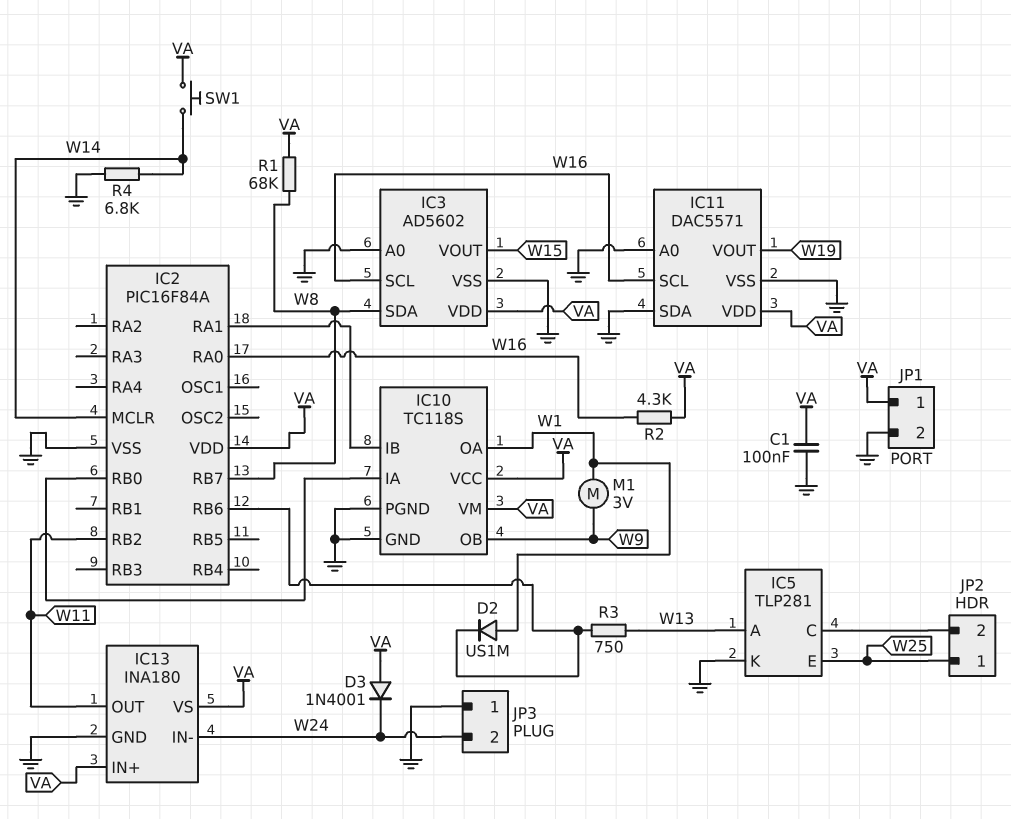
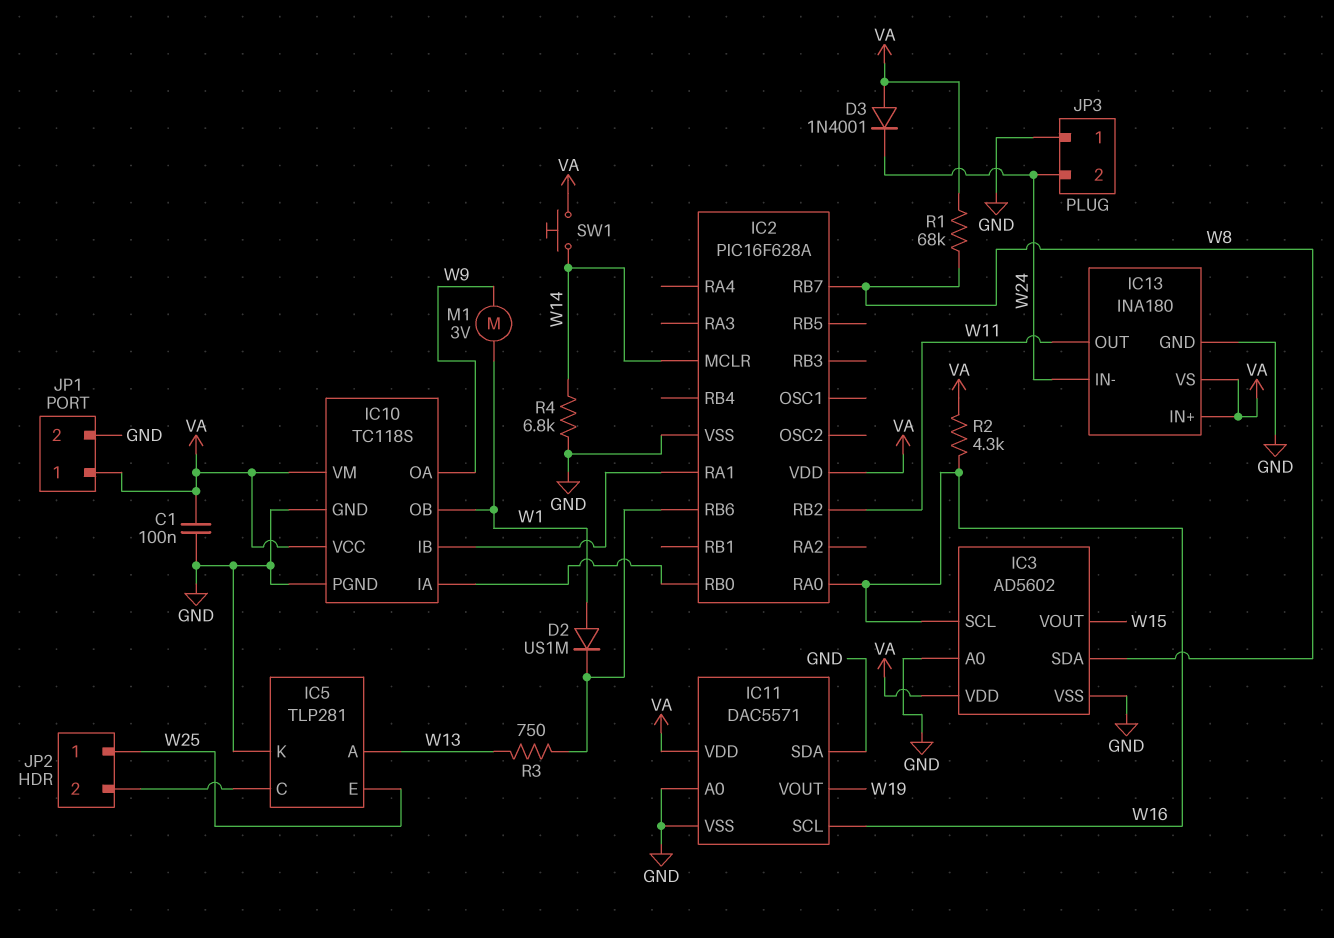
IC2: PIC16F84A -> PIC16F628A
IC10 pin OA: W1 -> W9
IC10 pin OB: W9 -> W1

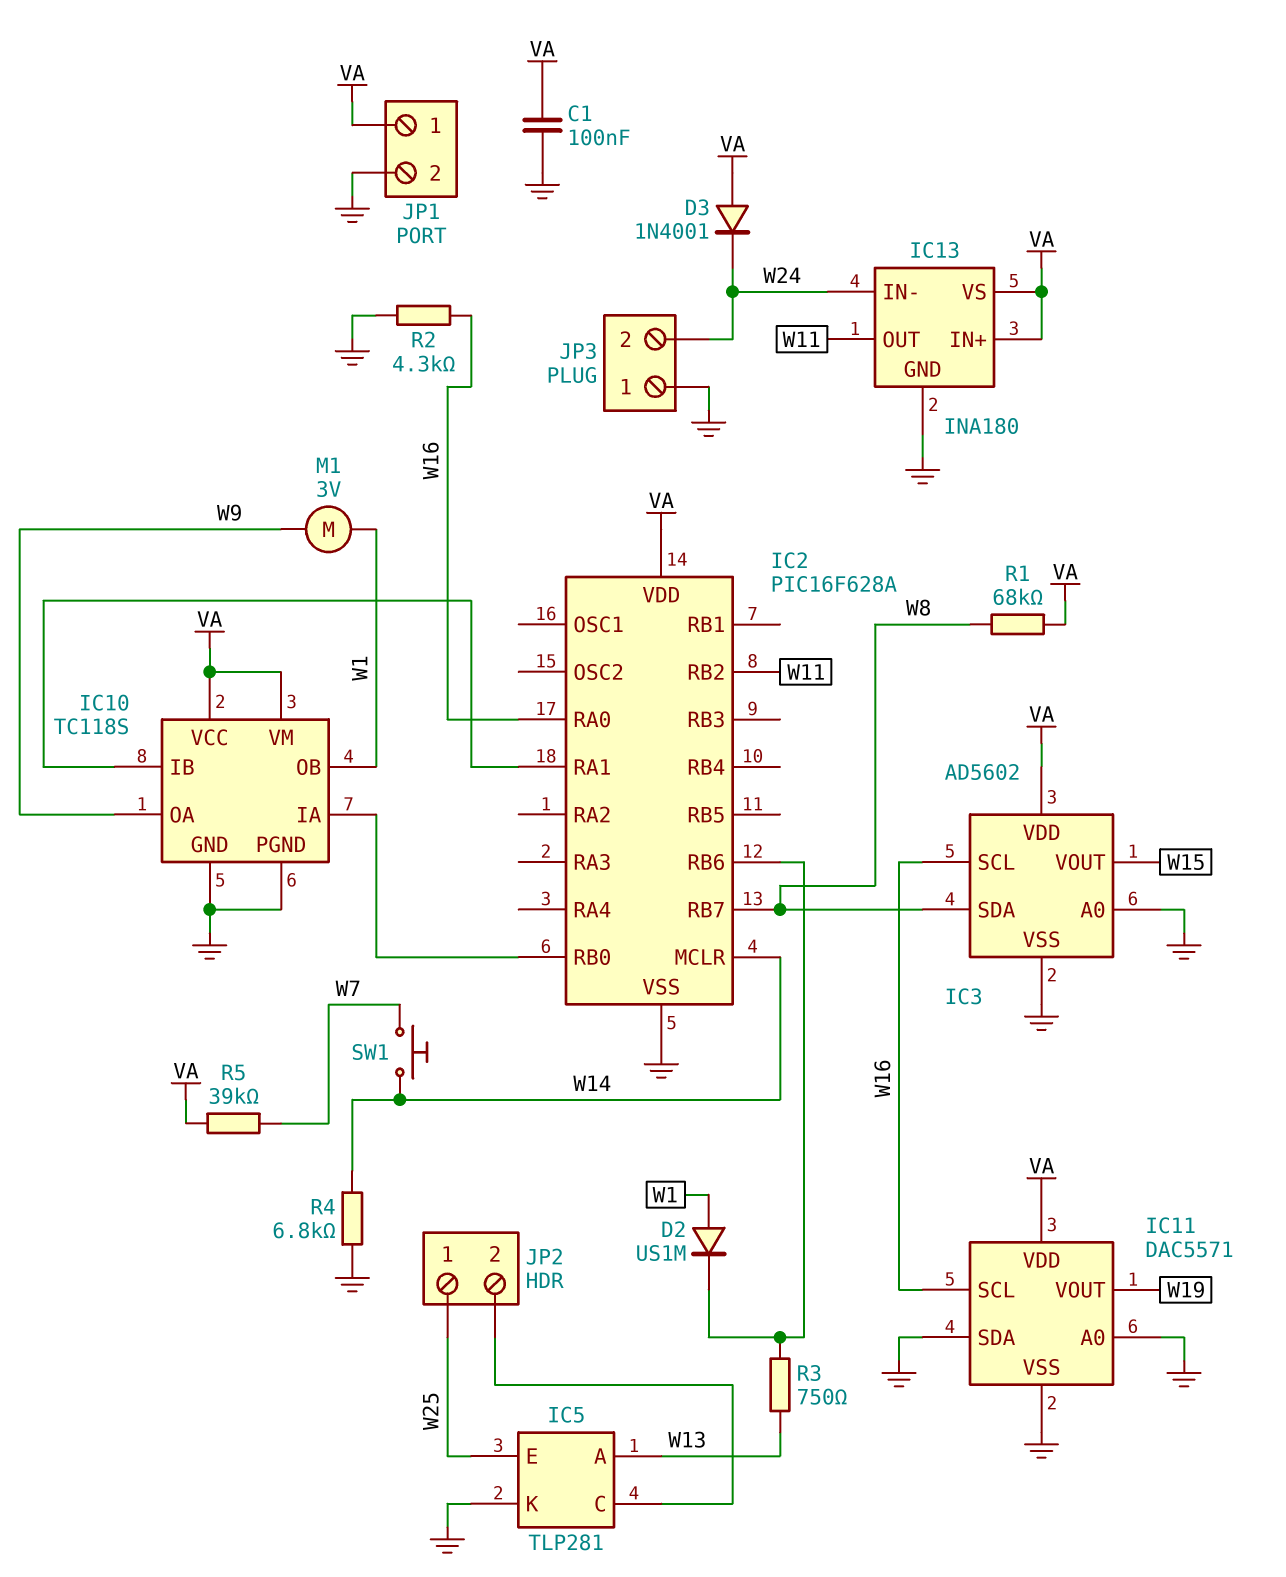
R2: 4.3k (VA, W16) -> 4.3k (GND, W16)
R5: none -> 39k (VA, W7)
SW1: button (VA, W14) -> button (W7, W14)

